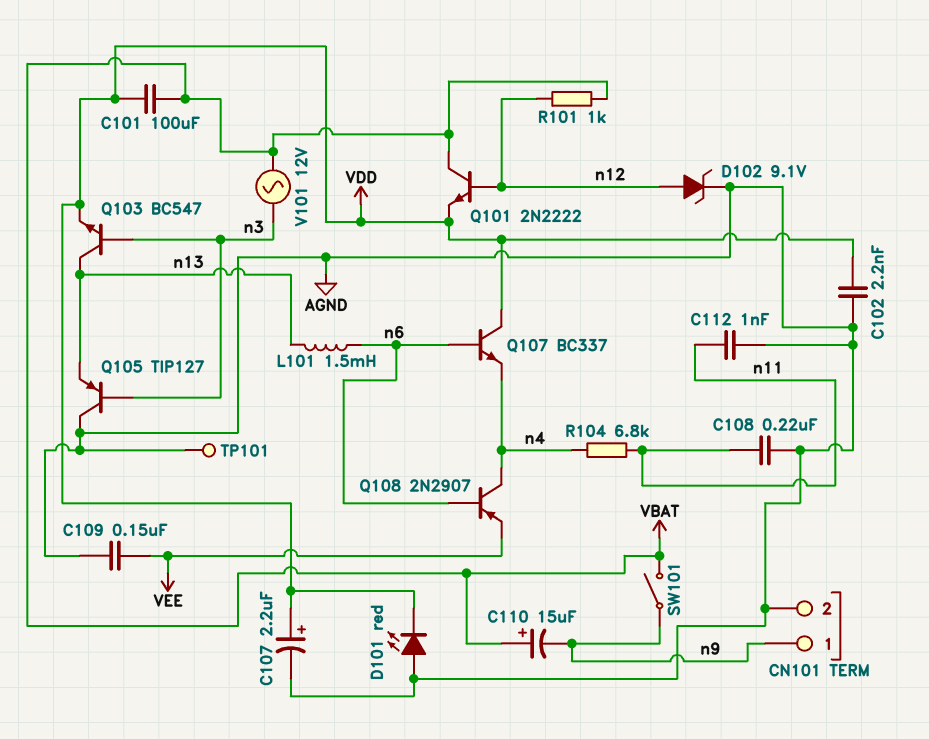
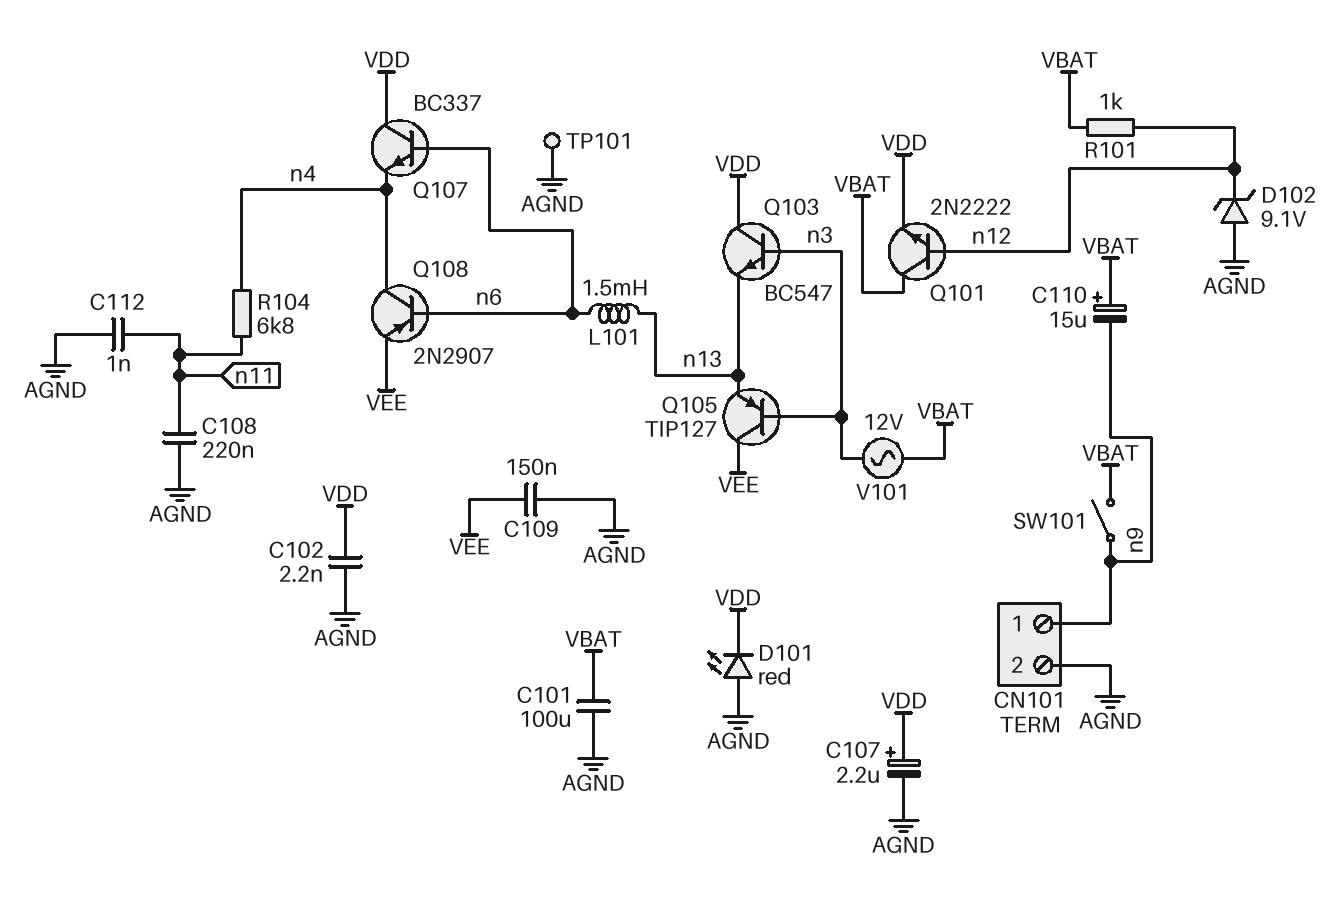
C101: 100uF (VBAT, VDD) -> 100uF (AGND, VBAT)
D102: zener 9.1V (A n12, K AGND) -> zener 9.1V (A AGND, K n12)
Q103: NPN BC547 (B n3, C n13, E VDD) -> NPN BC547 (B n3, C VDD, E n13)
Q105: PNP TIP127 (B n3, C AGND, E n13) -> PNP TIP127 (B n3, C VEE, E n13)

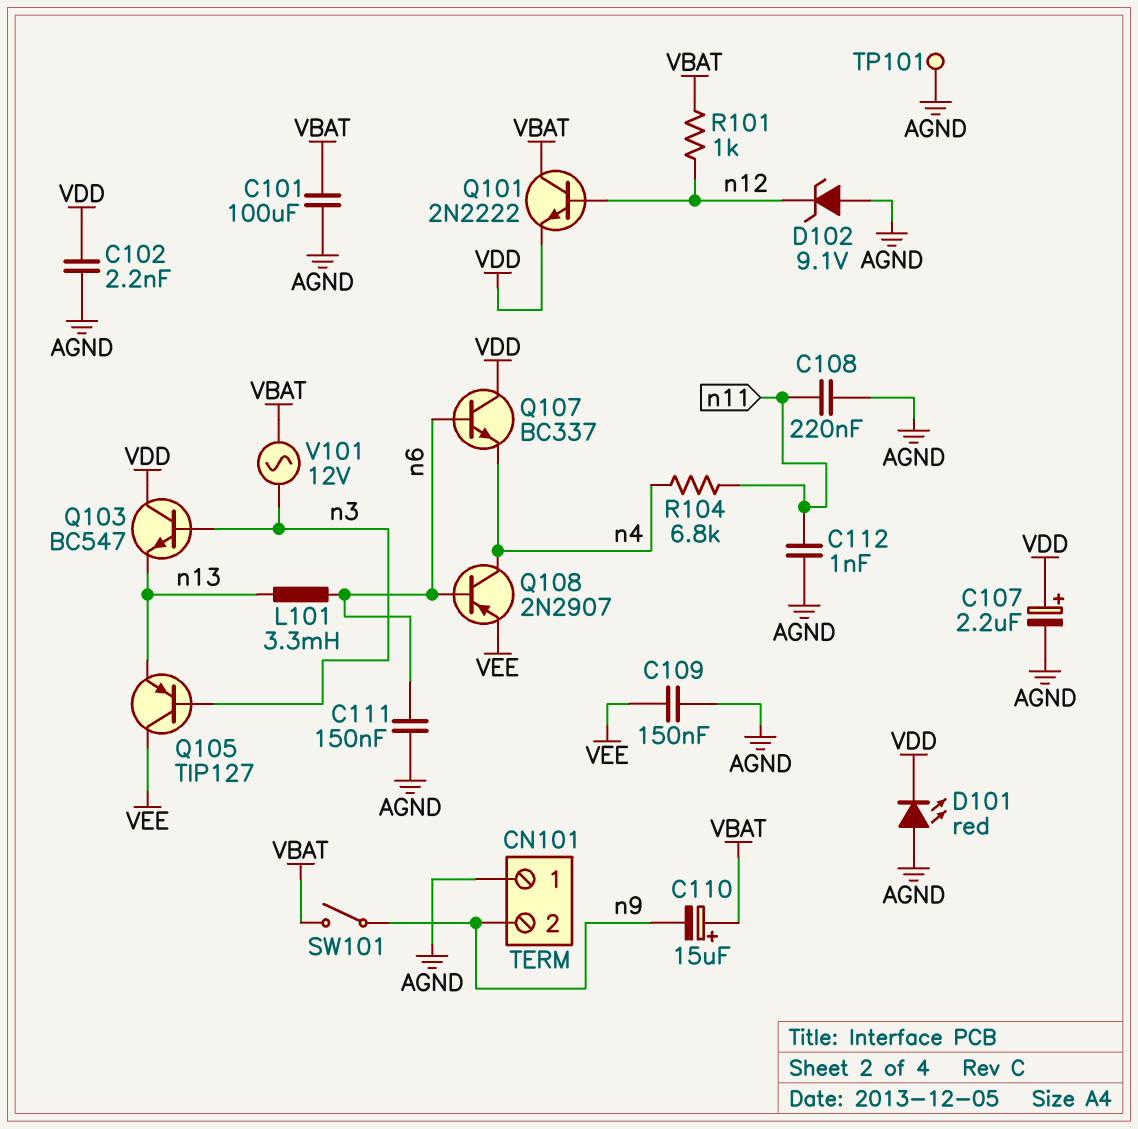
C111: none -> 150nF (AGND, n6)
CN101 pin 1: n9 -> AGND
CN101 pin 2: AGND -> n9
L101: 1.5mH (n6, n13) -> 3.3mH (n6, n13)

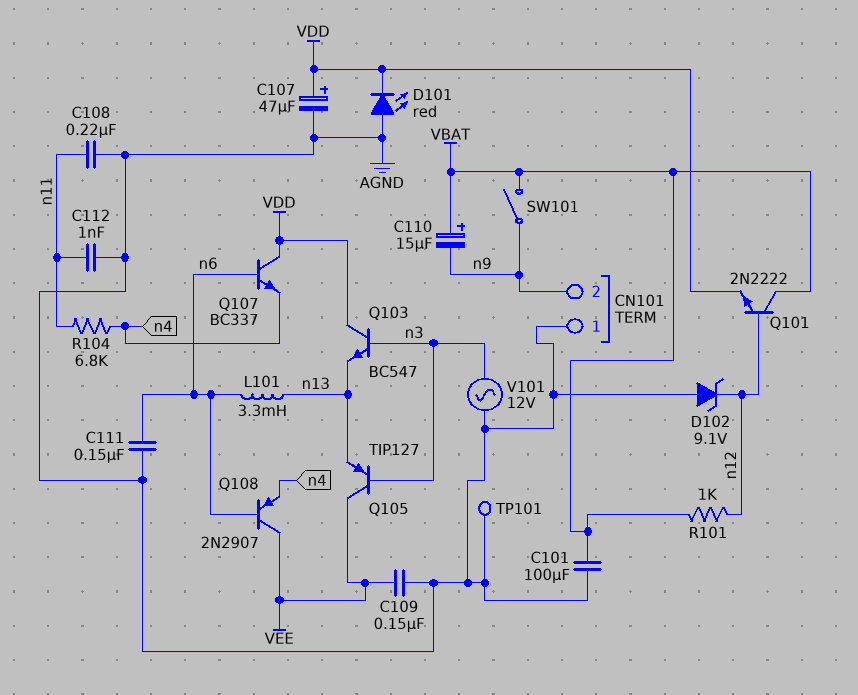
C102: 2.2nF (AGND, VDD) -> none
C107: 2.2uF (plus VDD, minus AGND) -> 47uF (plus VDD, minus AGND)
Q108: PNP 2N2907 (B n6, C n4, E VEE) -> PNP 2N2907 (B n6, C VEE, E n4)
V101: AC 12V (VBAT, n3) -> AC 12V (AGND, n3)

